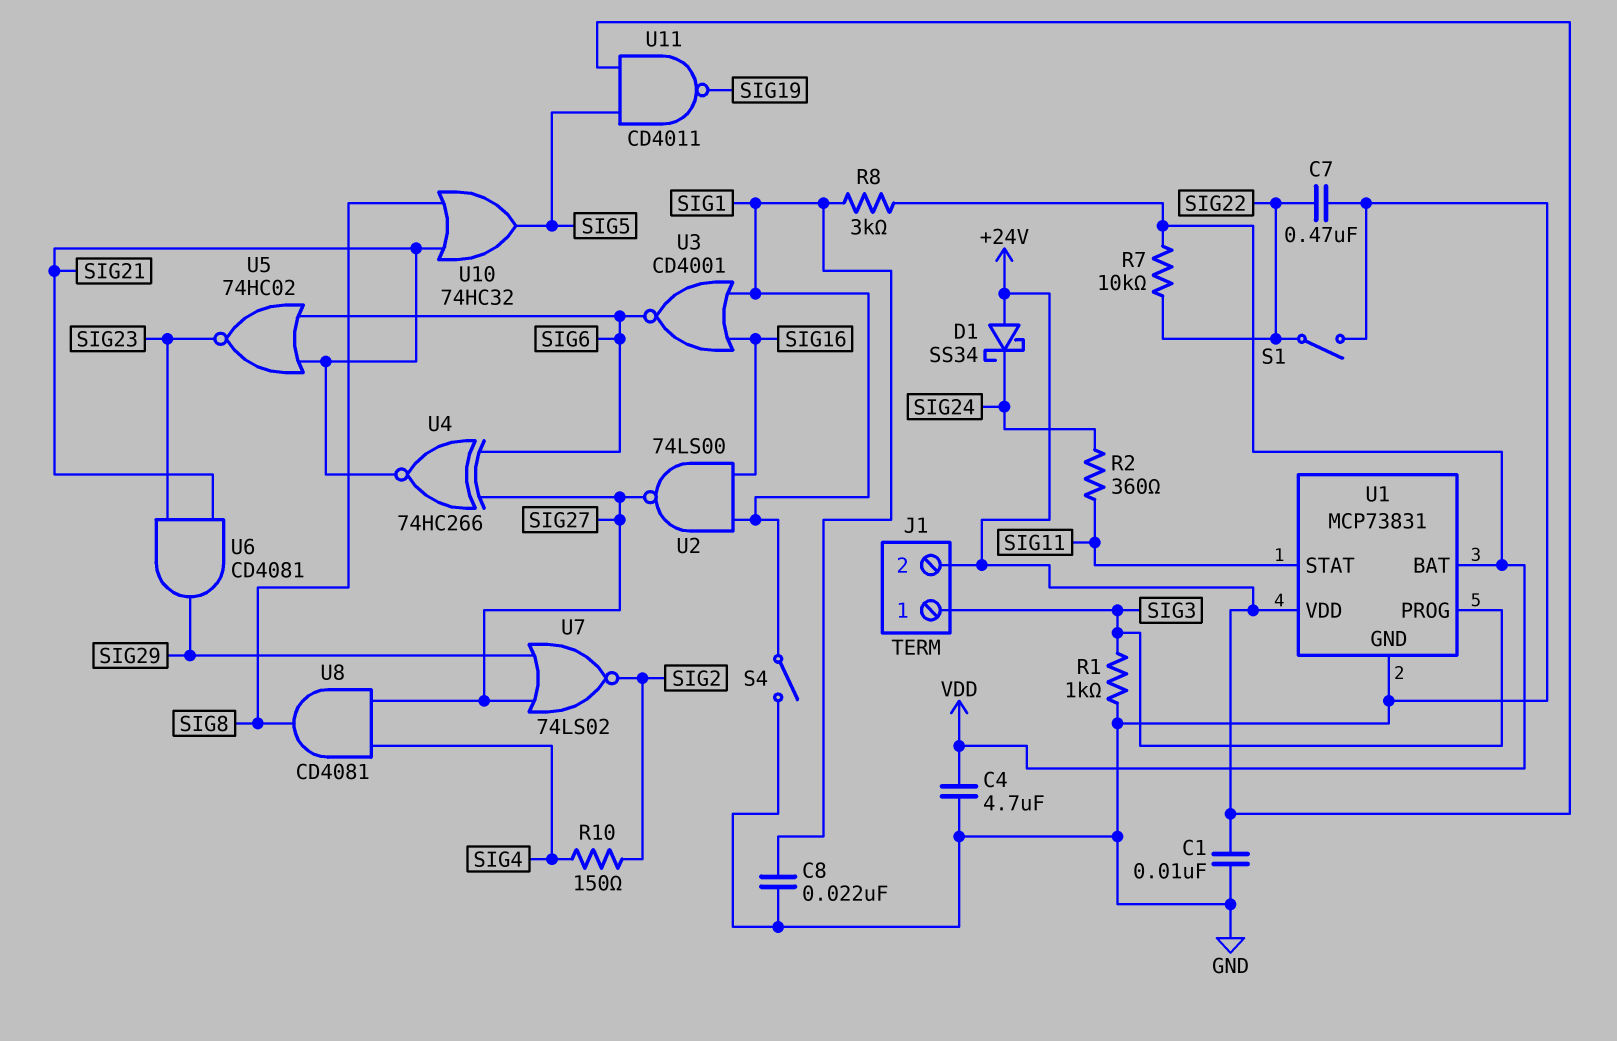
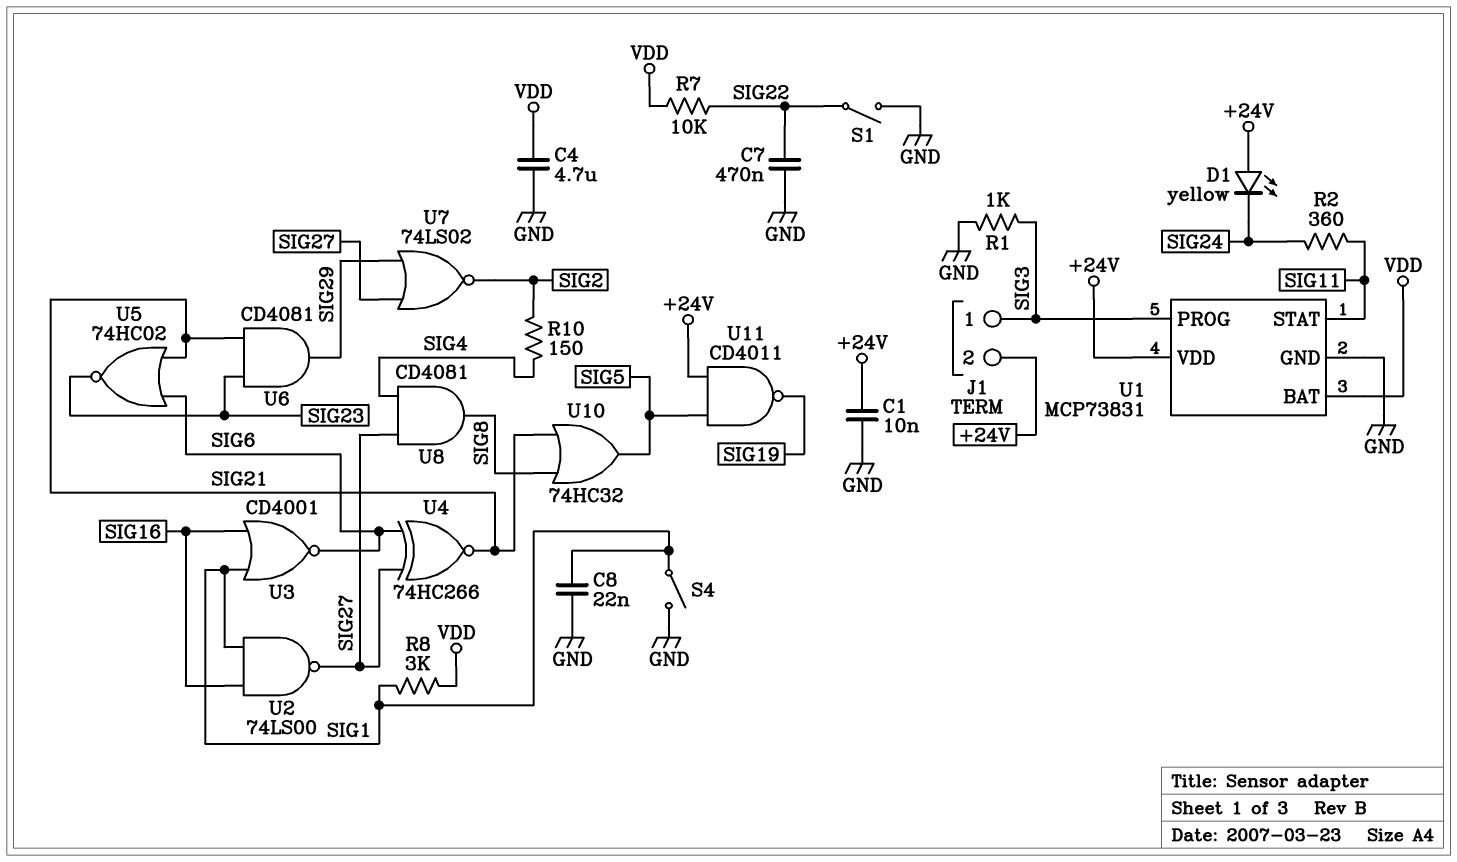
D1: schottky SS34 (A +24V, K SIG24) -> LED yellow (A +24V, K SIG24)

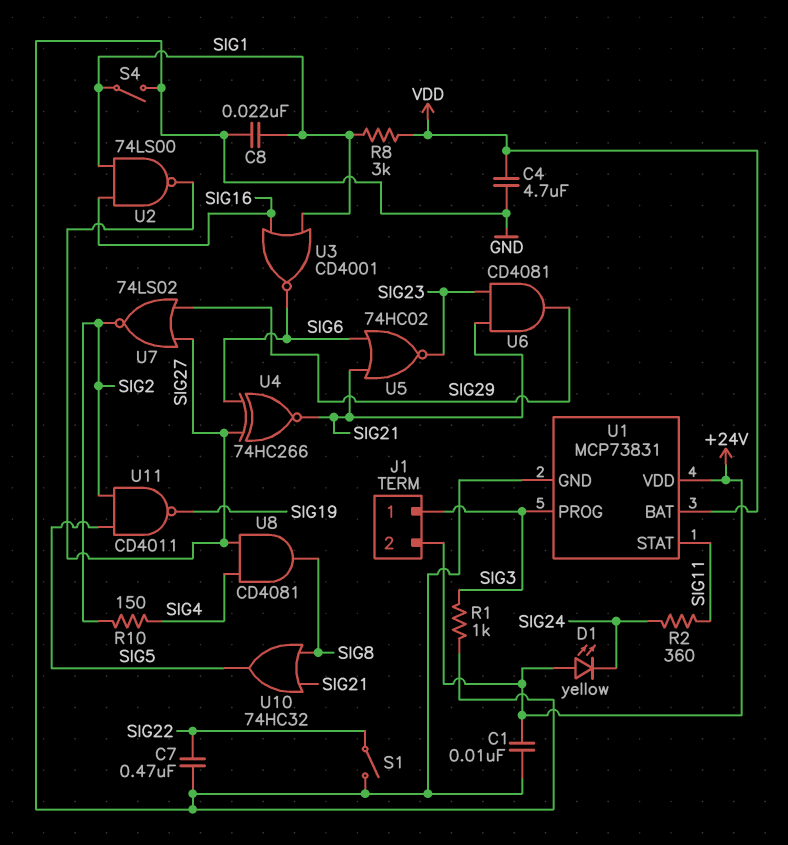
R7: 10k (SIG22, VDD) -> none
U11: NAND CD4011 (in +24V, in SIG5, out SIG19) -> NAND CD4011 (in SIG2, in SIG5, out SIG19)

